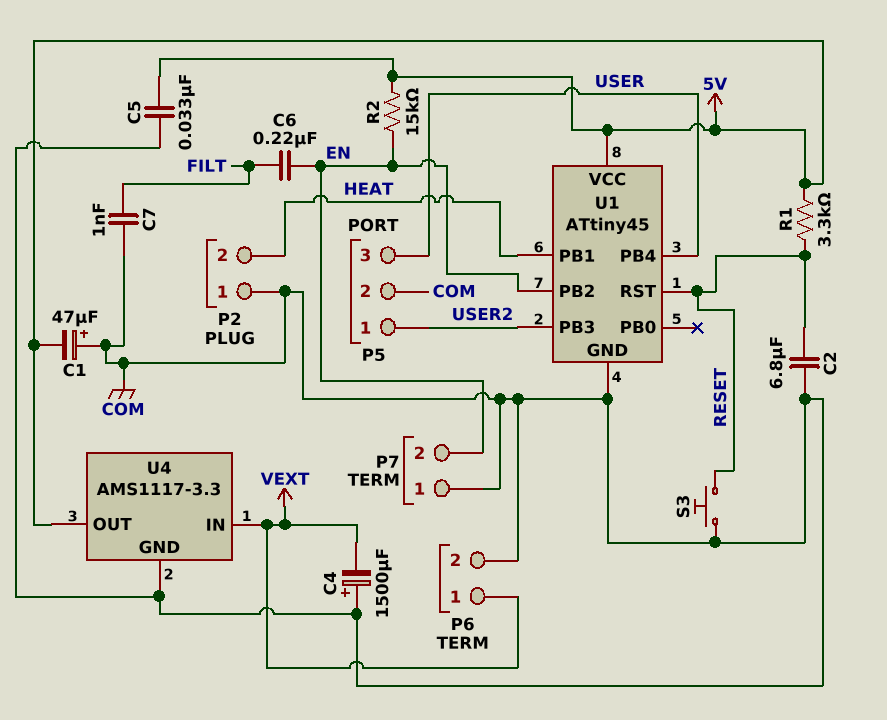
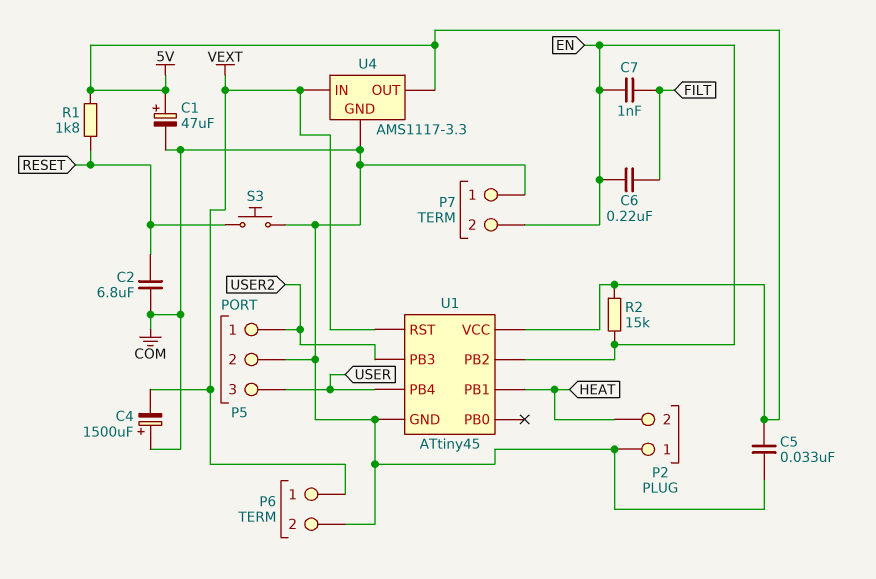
C1: 47uF (plus COM, minus 5V) -> 47uF (plus 5V, minus COM)
C7: 1nF (COM, FILT) -> 1nF (EN, FILT)
R1: 3.3k (5V, RESET) -> 1.8k (5V, RESET)
U1 pin RST: RESET -> VEXT

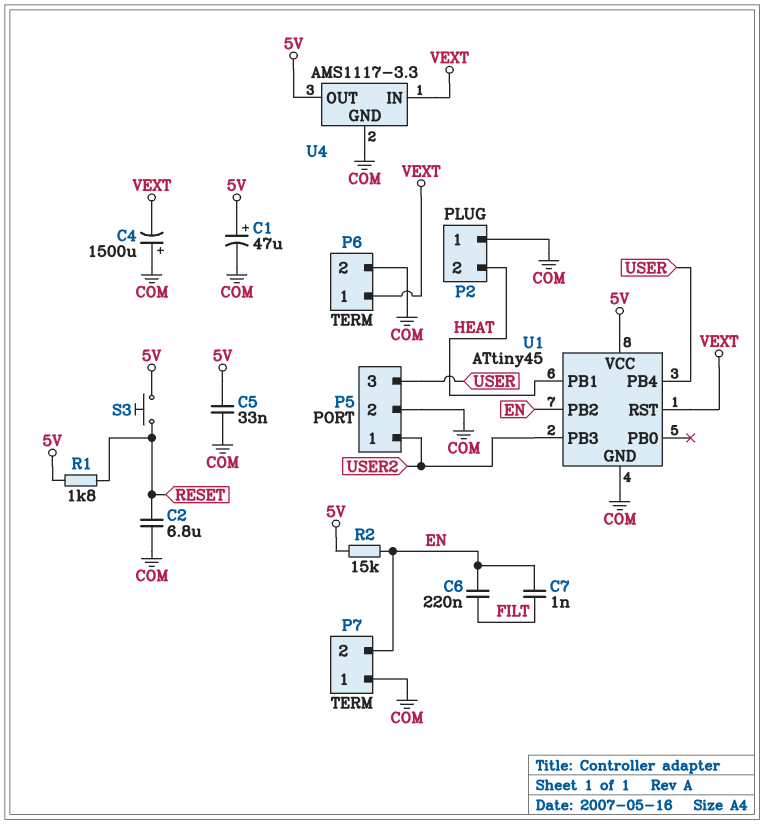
S3: button (COM, RESET) -> button (5V, RESET)

